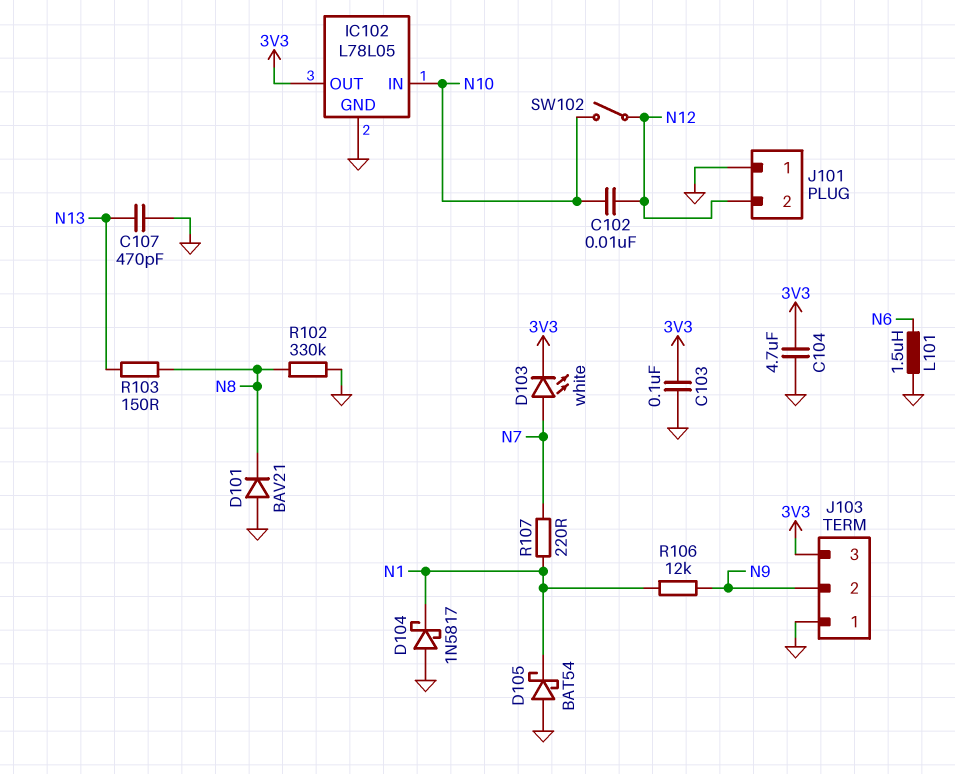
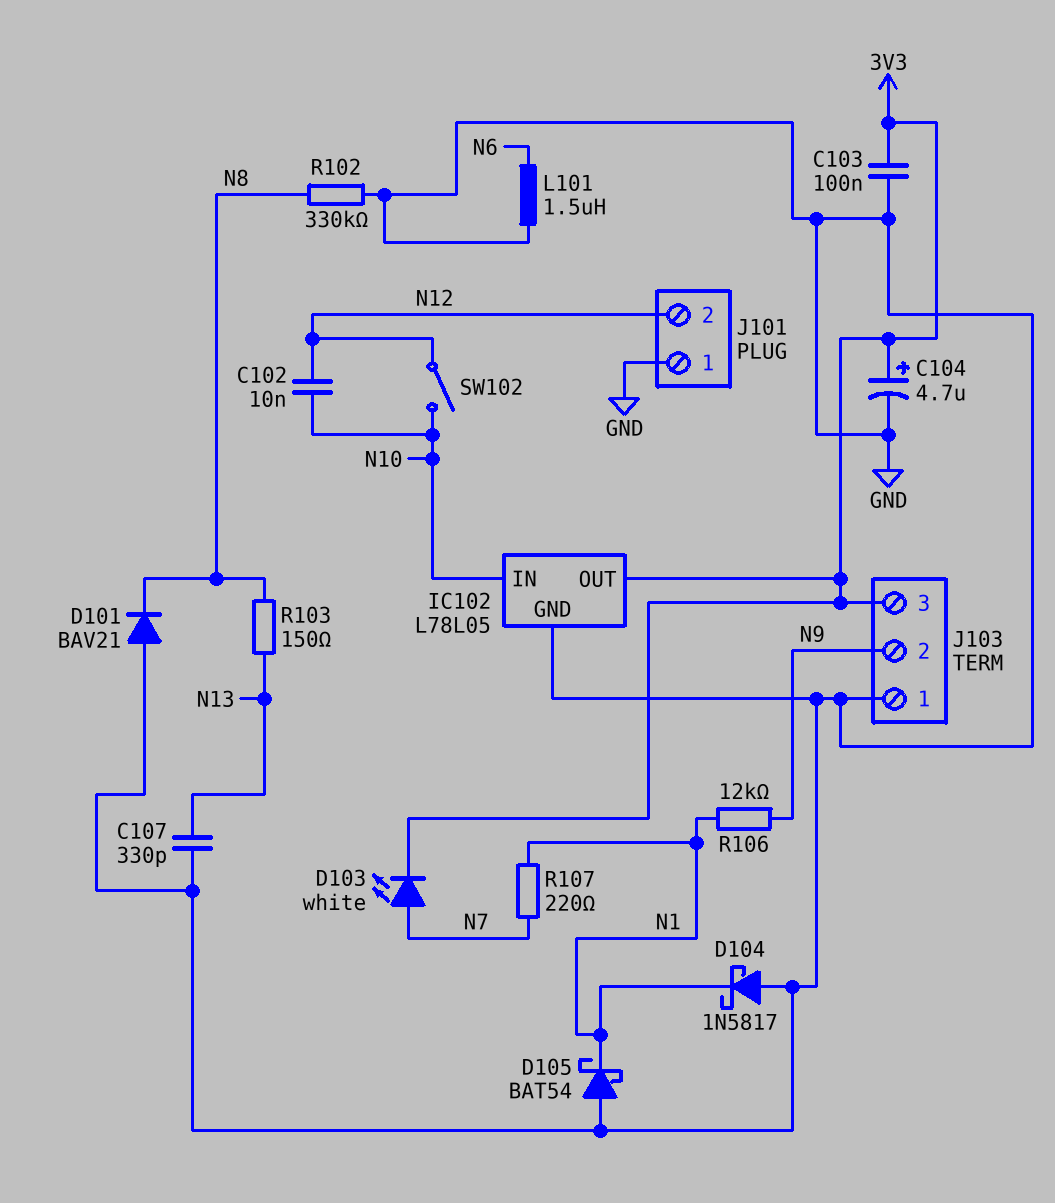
C104: 4.7uF (3V3, GND) -> 4.7uF (plus 3V3, minus GND)
C107: 470pF (GND, N13) -> 330pF (GND, N13)

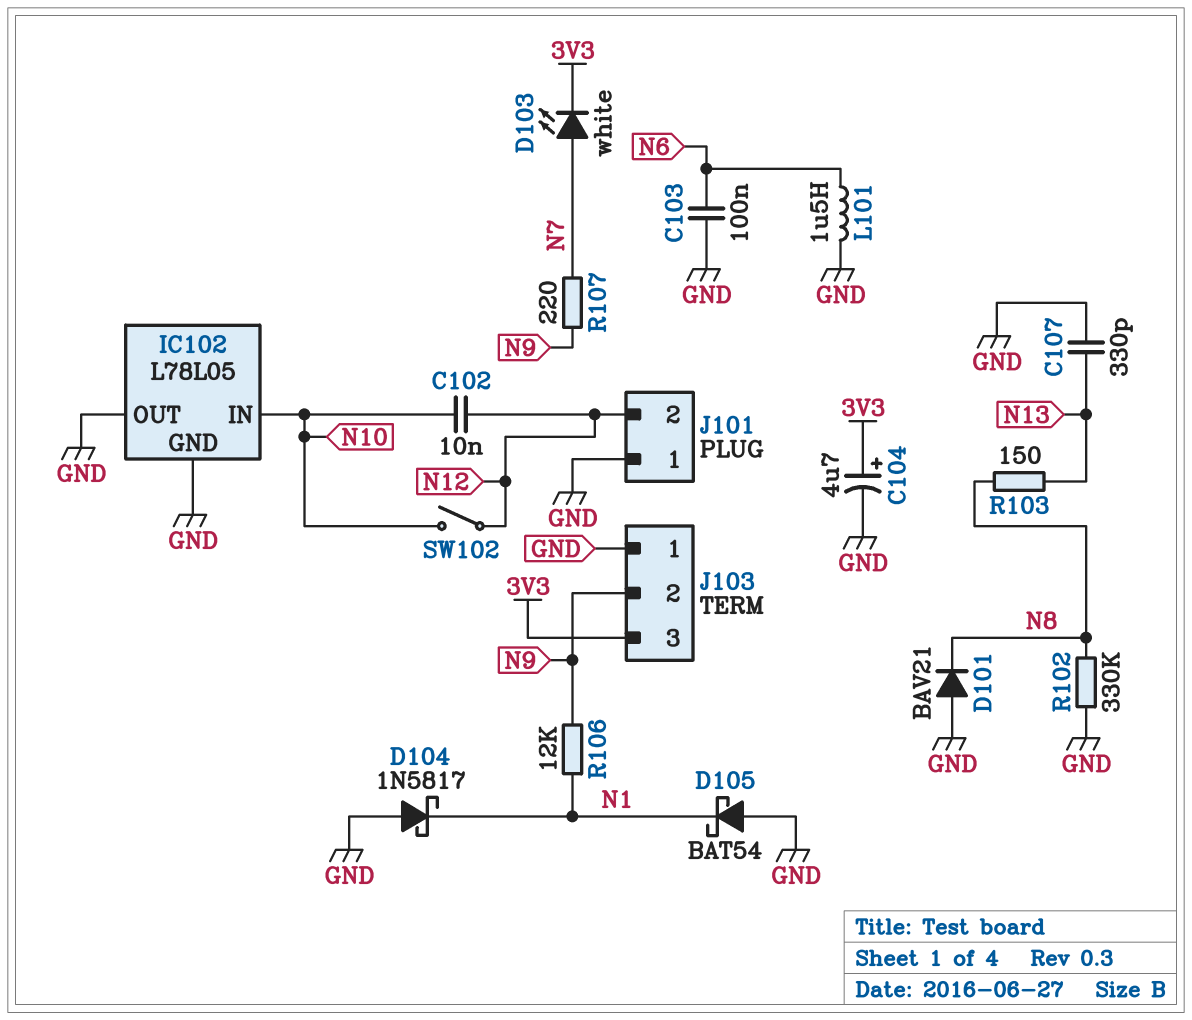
C103: 100nF (3V3, GND) -> 100nF (GND, N6)
IC102 pin OUT: 3V3 -> GND
R107: 220 (N1, N7) -> 220 (N7, N9)

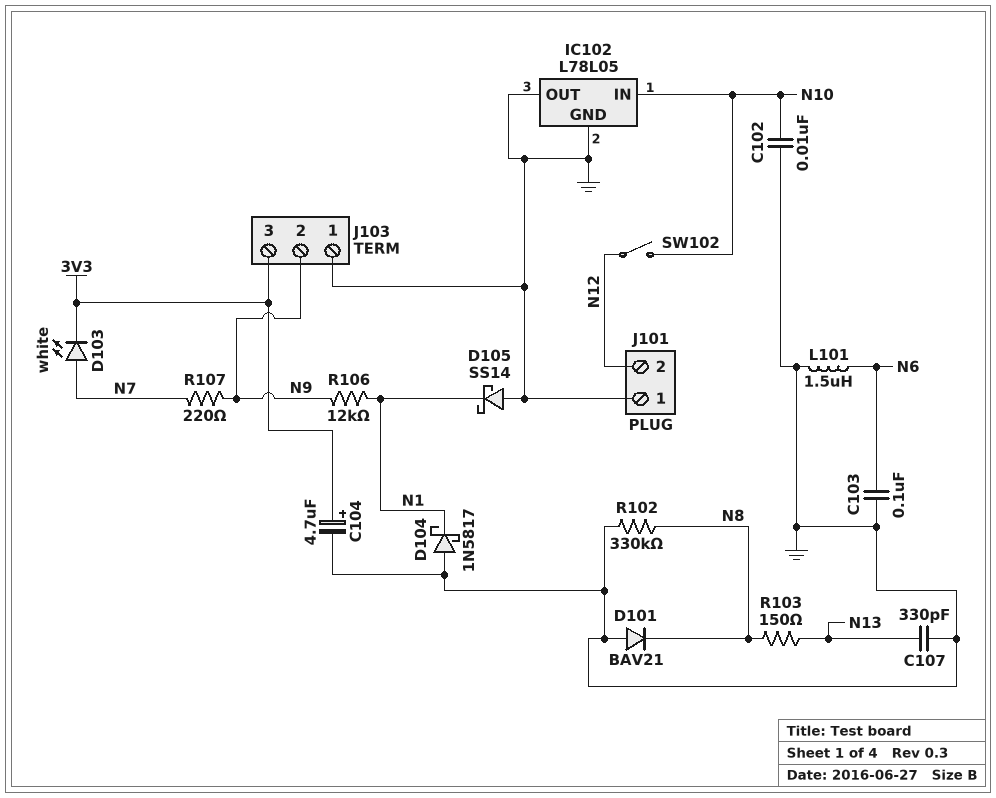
C102: 10nF (N10, N12) -> 10nF (GND, N10)
D105: schottky BAT54 (A GND, K N1) -> schottky SS14 (A GND, K N1)

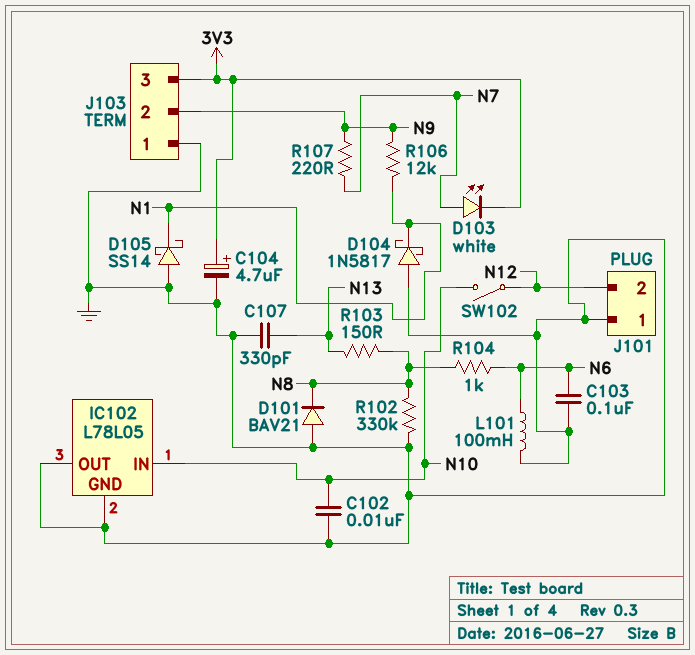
L101: 1.5uH (GND, N6) -> 100mH (GND, N6)
R104: none -> 1k (N6, N8)

